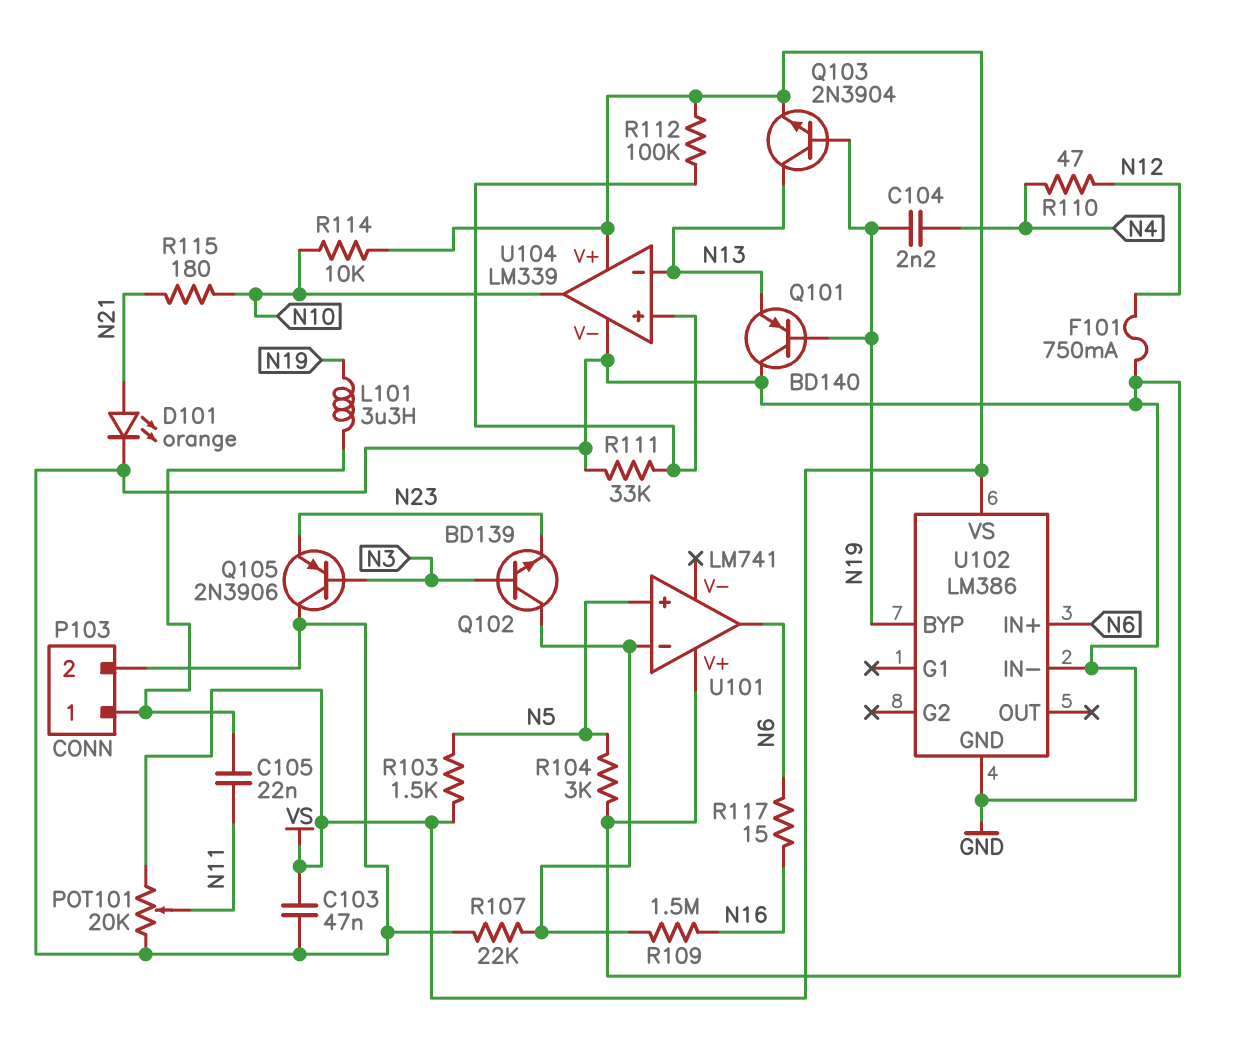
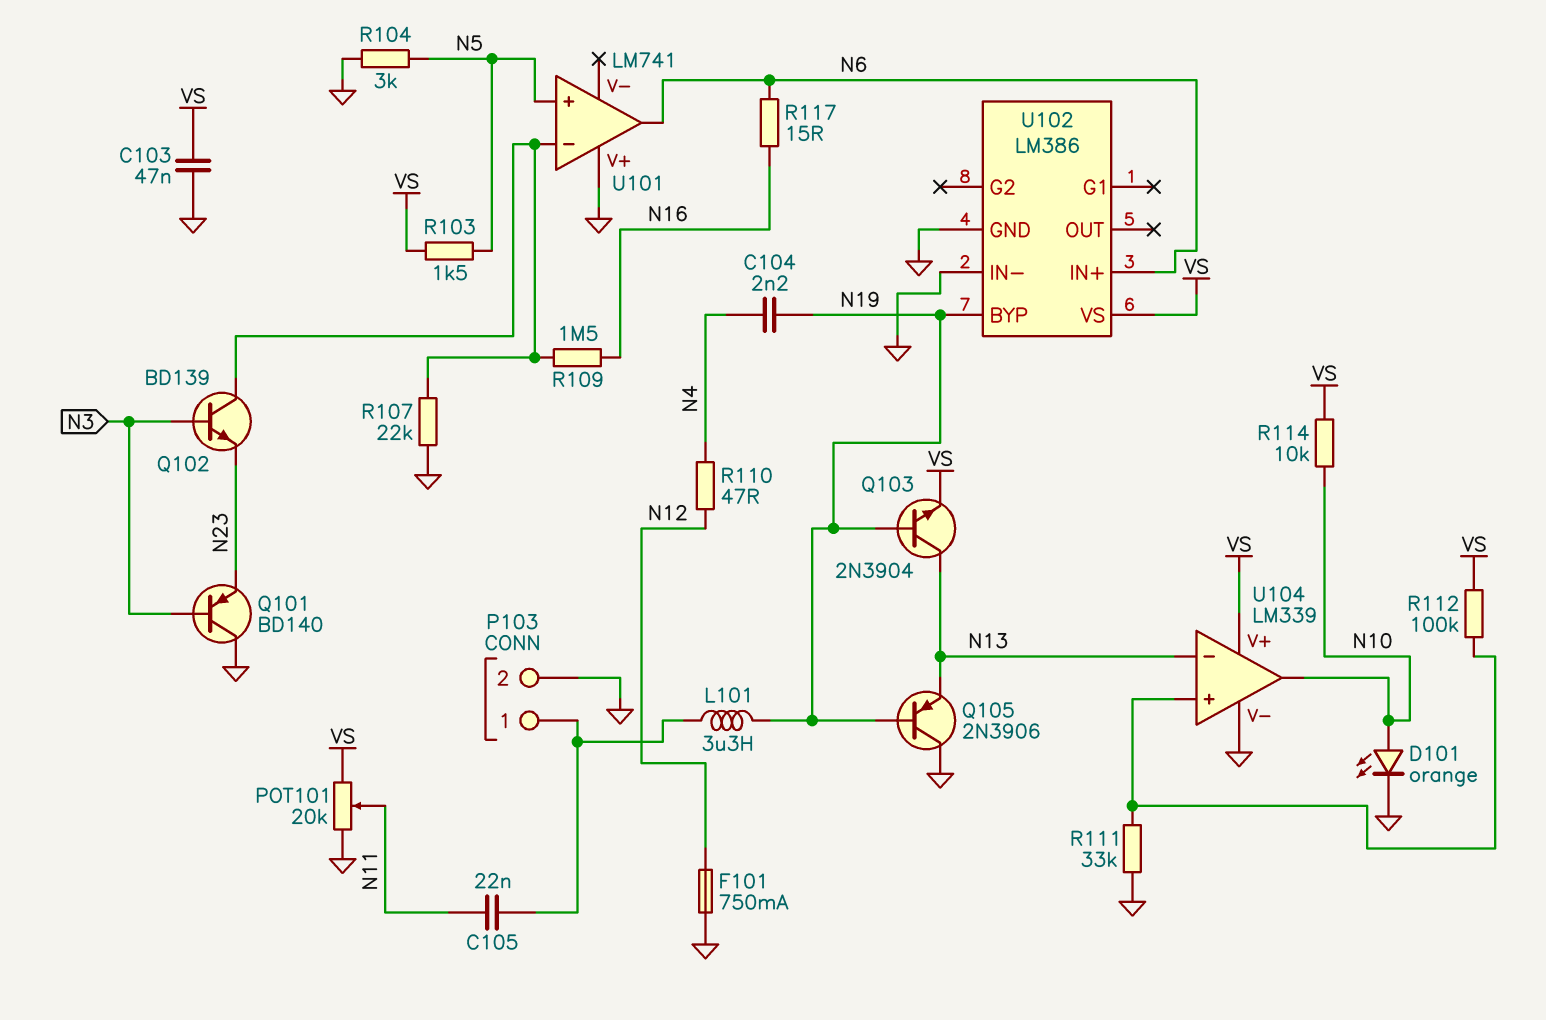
D101: LED orange (A N21, K GND) -> LED orange (A N10, K GND)
Q101: PNP BD140 (B N19, C GND, E N13) -> PNP BD140 (B N3, C GND, E N23)
Q105: PNP 2N3906 (B N3, C GND, E N23) -> PNP 2N3906 (B N19, C GND, E N13)
R115: 180 (N10, N21) -> none

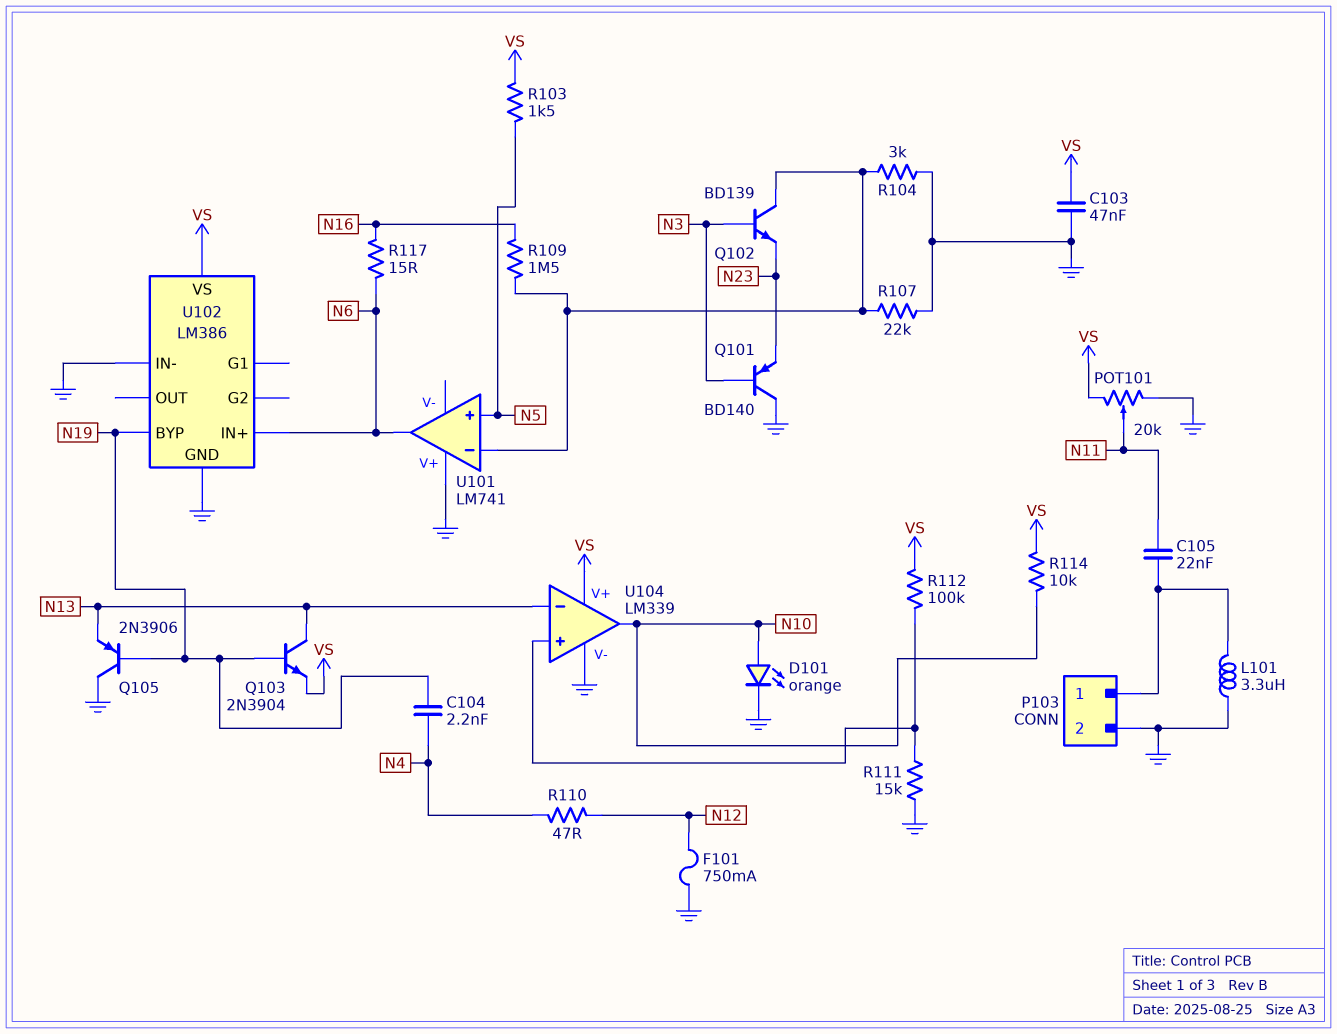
L101: 3.3uH (N19, P103/1) -> 3.3uH (GND, P103/1)
R104: 3k (GND, N5) -> 3k (GND, U101/in-)
R111: 33k (GND, U104/in+) -> 15k (GND, U104/in+)

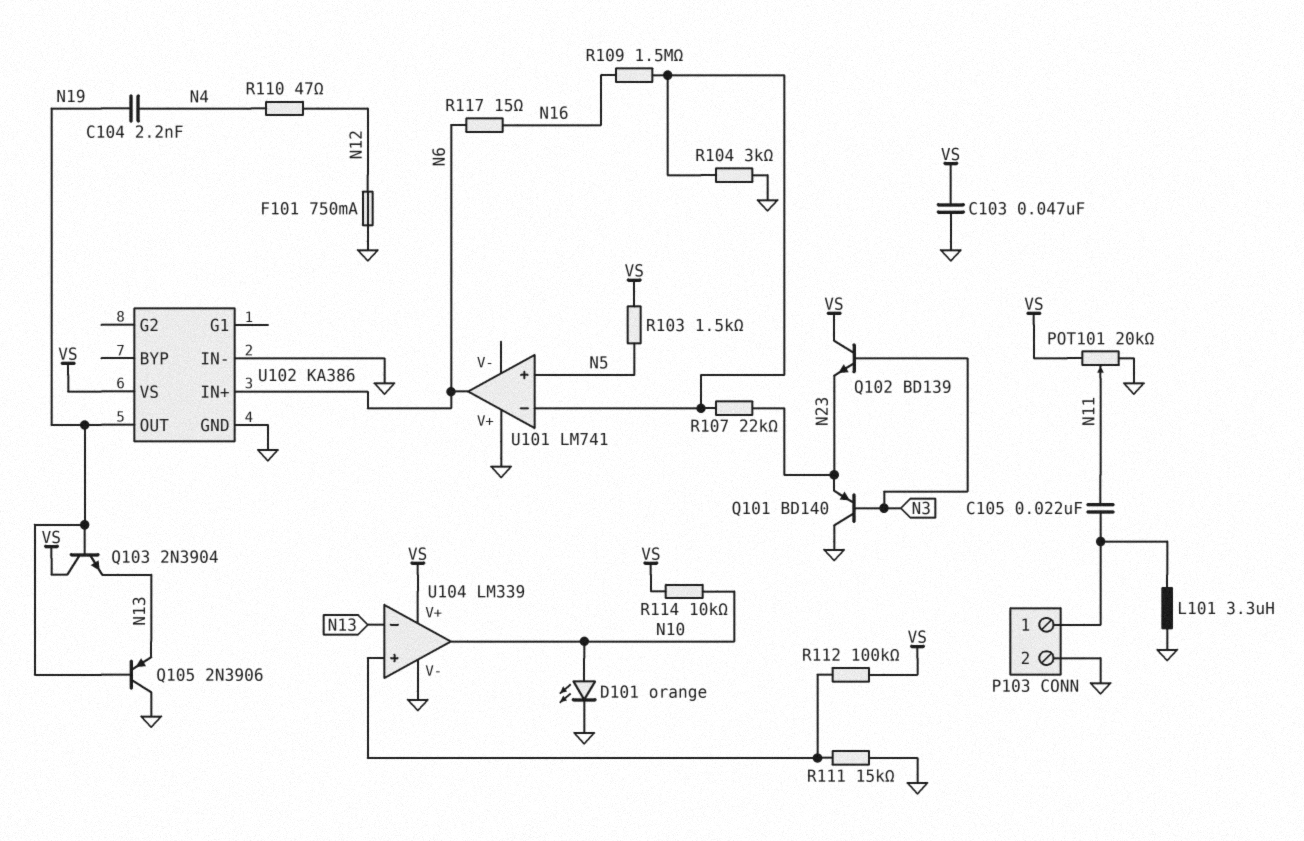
Q102: NPN BD139 (B N3, C U101/in-, E N23) -> NPN BD139 (B N3, C VS, E N23)
Q103: NPN 2N3904 (B N19, C N13, E VS) -> NPN 2N3904 (B N19, C VS, E N13)
R107: 22k (GND, U101/in-) -> 22k (N23, U101/in-)
U102: LM386 -> KA386
U102 pin BYP: N19 -> none
U102 pin OUT: none -> N19

